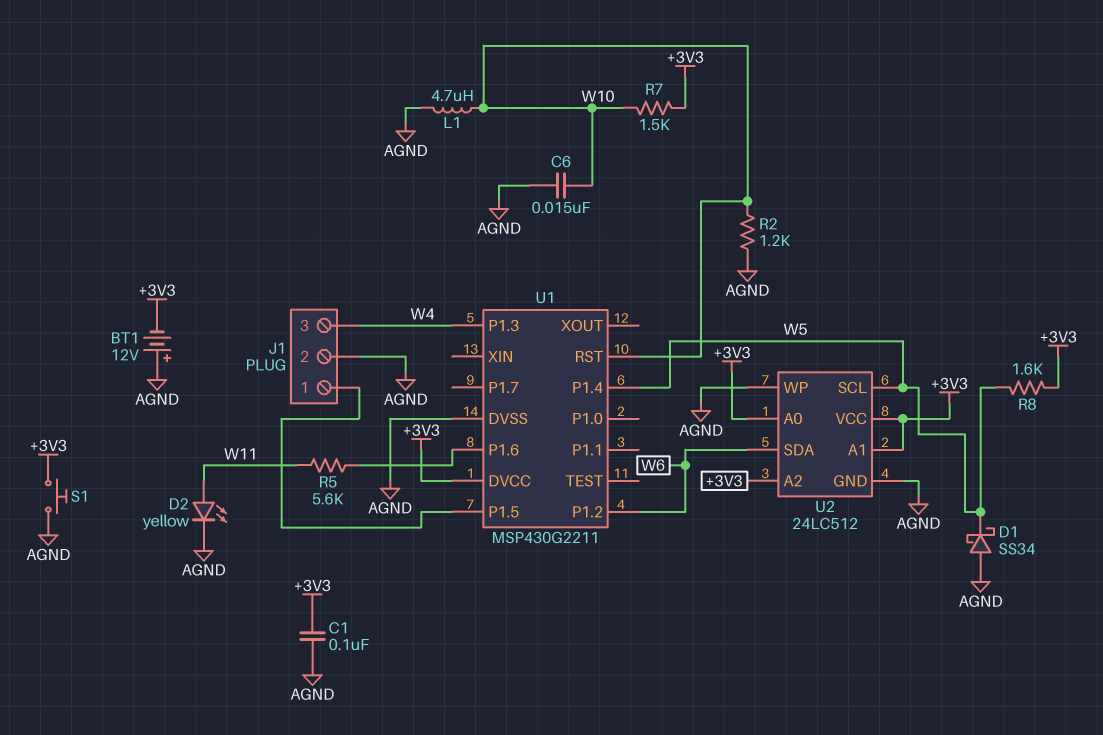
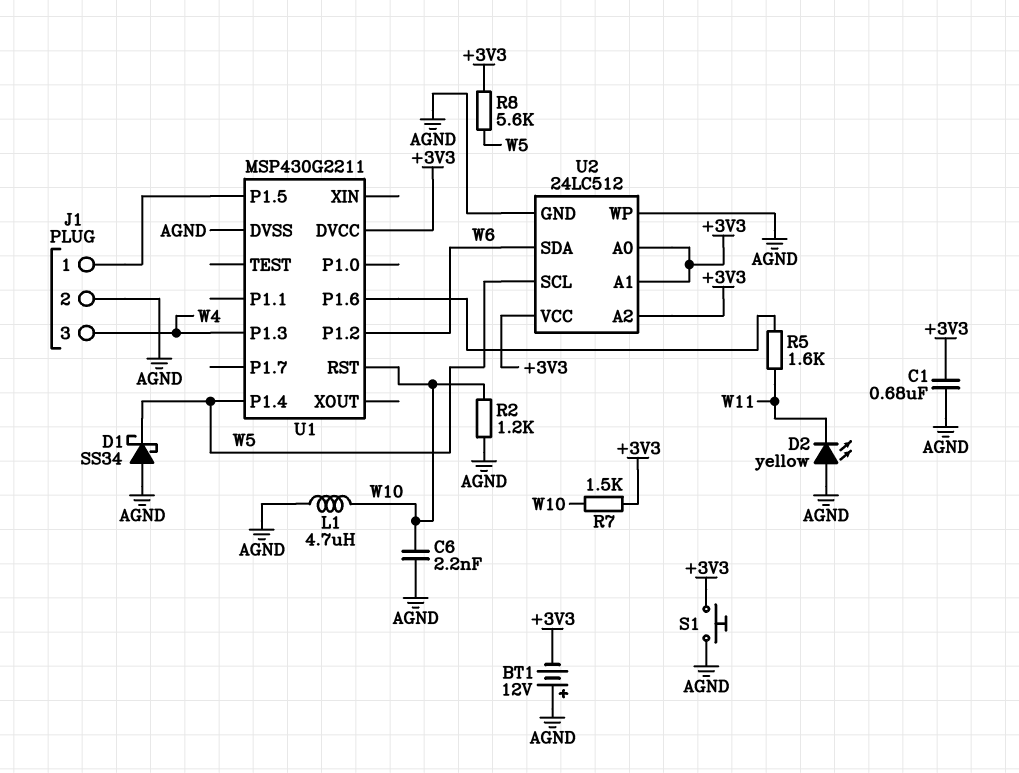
C1: 100nF (+3V3, AGND) -> 680nF (+3V3, AGND)
C6: 15nF (AGND, W10) -> 2.2nF (AGND, W10)
D2: LED yellow (A W11, K AGND) -> LED yellow (A AGND, K W11)
R5: 5.6k (U1/P1.6, W11) -> 1.6k (U1/P1.6, W11)
R8: 1.6k (+3V3, W5) -> 5.6k (+3V3, W5)

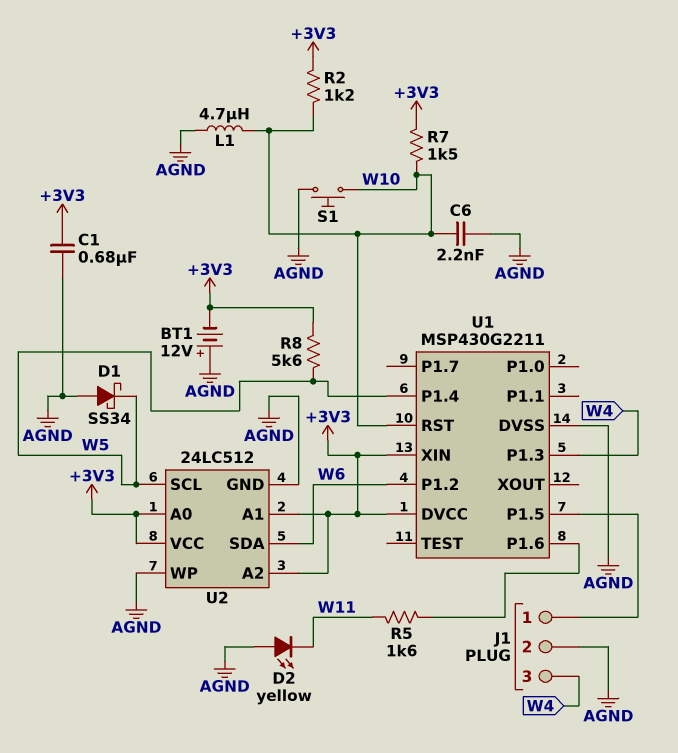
R2: 1.2k (AGND, W10) -> 1.2k (+3V3, W10)
S1: button (+3V3, AGND) -> button (AGND, W10)
U1 pin XIN: none -> +3V3

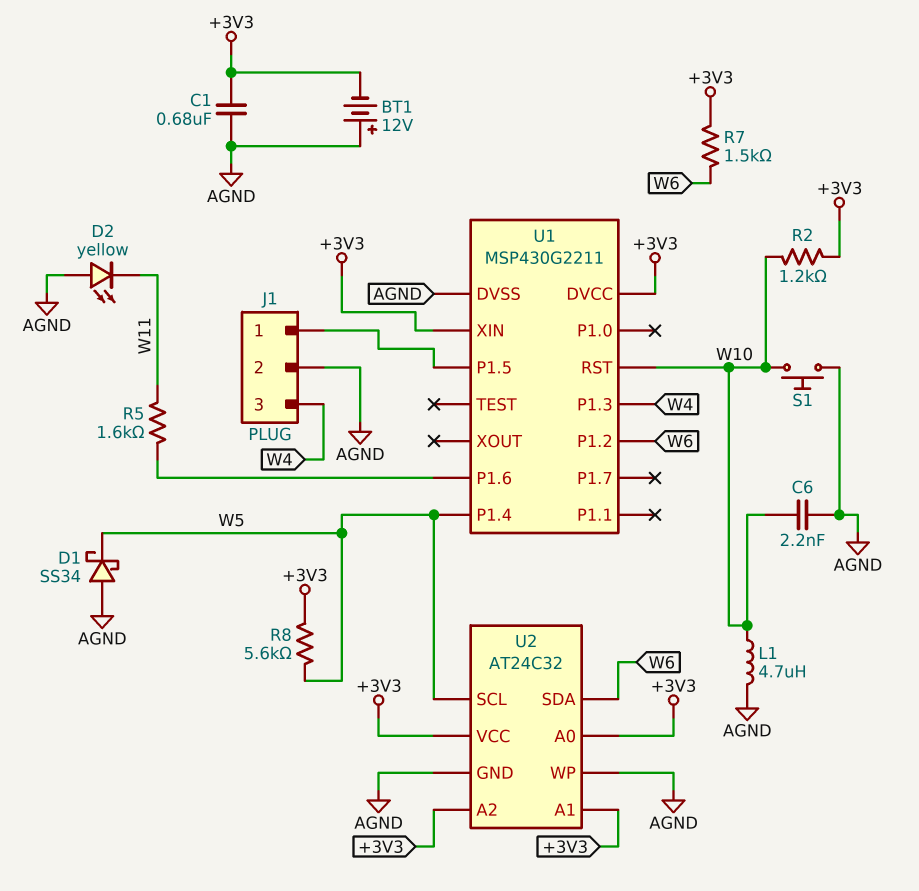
R7: 1.5k (+3V3, W10) -> 1.5k (+3V3, W6)
U2: 24LC512 -> AT24C32

